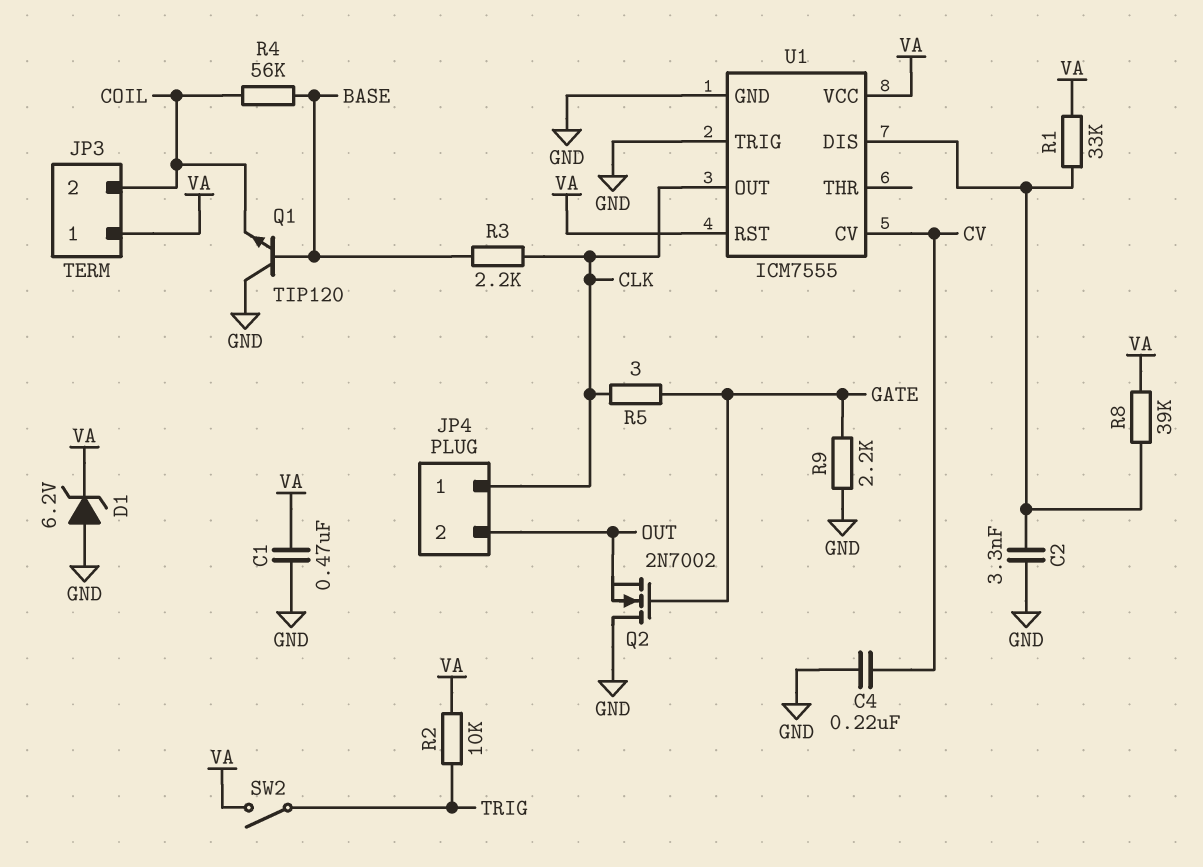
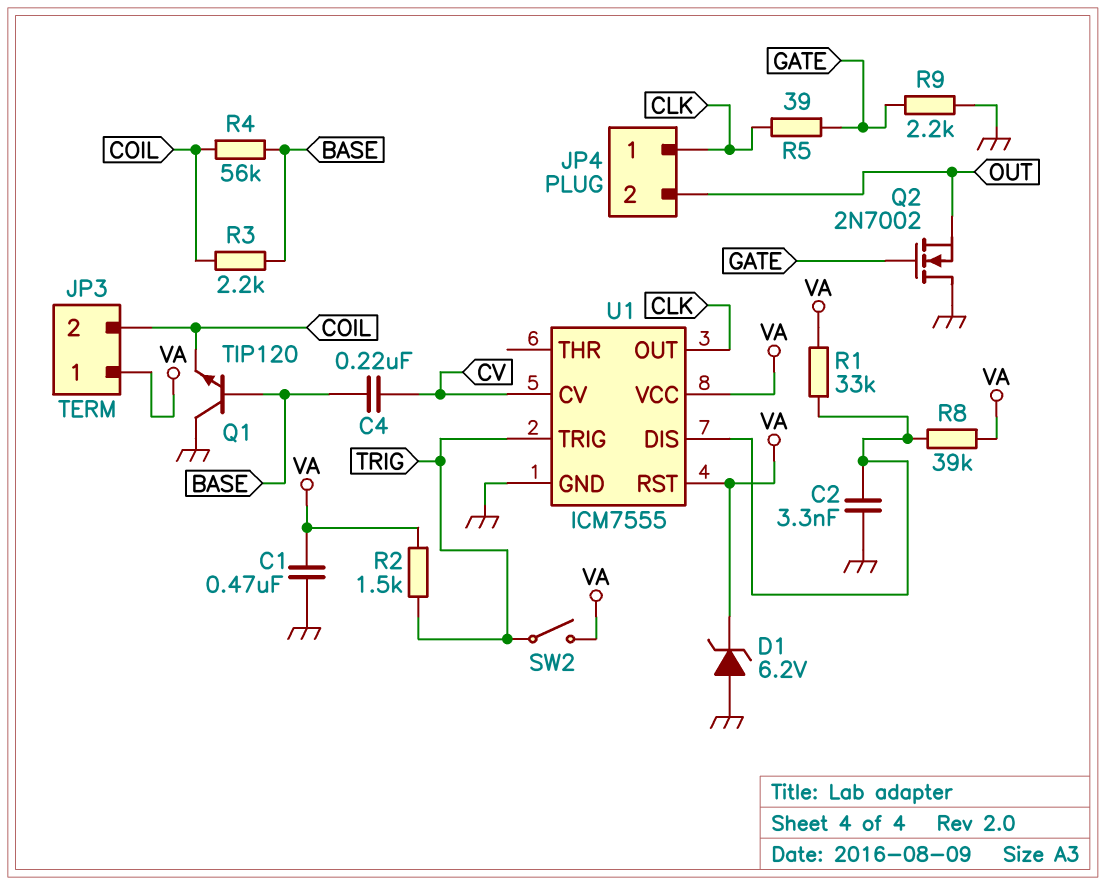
C4: 220nF (CV, GND) -> 220nF (BASE, CV)
R2: 10k (TRIG, VA) -> 1.5k (TRIG, VA)
R3: 2.2k (BASE, CLK) -> 2.2k (BASE, COIL)
R5: 3 (CLK, GATE) -> 39 (CLK, GATE)
U1 pin TRIG: GND -> TRIG

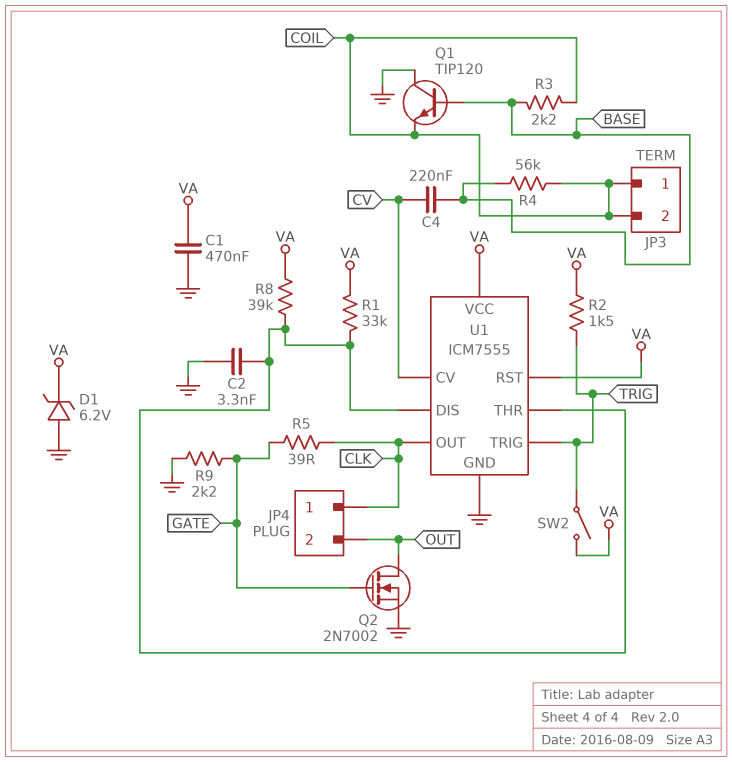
JP3 pin 1: VA -> COIL
Q2: NMOS 2N7002 (G GATE, D GND, S OUT) -> NMOS 2N7002 (G GATE, D OUT, S GND)
U1 pin THR: none -> U1/DIS

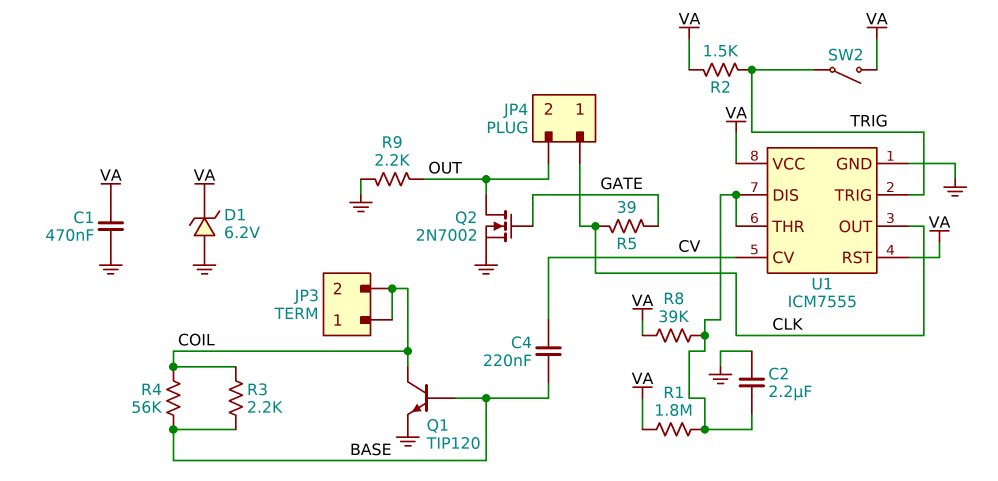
C2: 3.3nF (GND, U1/DIS) -> 2.2uF (GND, U1/DIS)
Q1: NPN TIP120 (B BASE, C GND, E COIL) -> NPN TIP120 (B BASE, C COIL, E GND)
R1: 33k (U1/DIS, VA) -> 1.8M (U1/DIS, VA)
R9: 2.2k (GATE, GND) -> 2.2k (GND, OUT)

